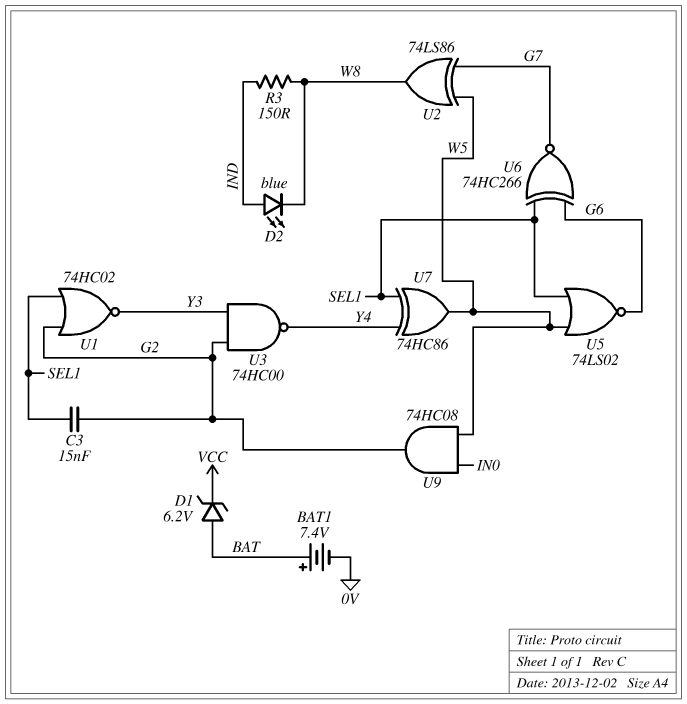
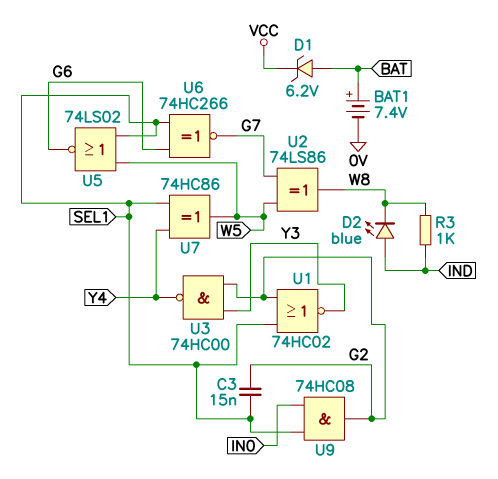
R3: 150 (IND, W8) -> 1k (IND, W8)
U9: AND 74HC08 (in IN0, in W5, out G2) -> AND 74HC08 (in IN0, in SEL1, out G2)

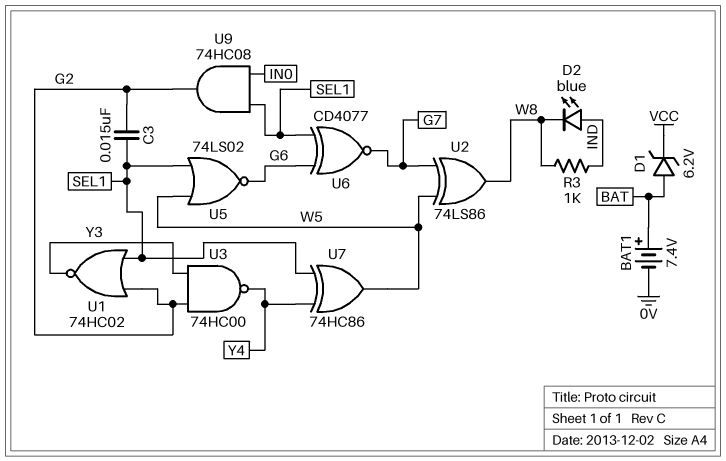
U6: XNOR 74HC266 (in G6, in SEL1, out G7) -> XNOR CD4077 (in G6, in SEL1, out G7)

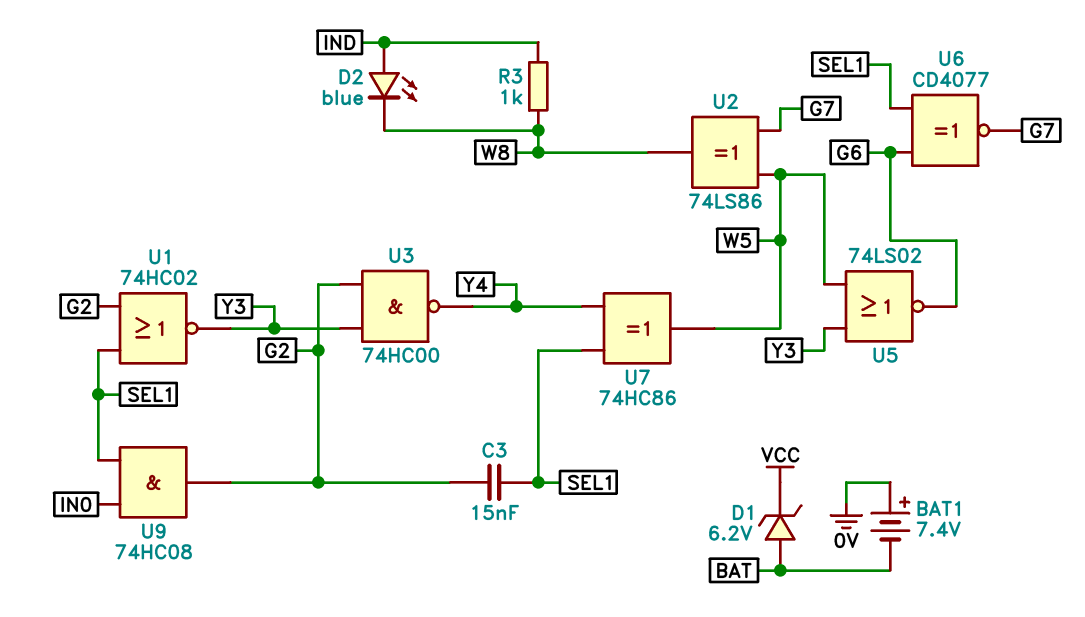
BAT1: 7.4V (plus BAT, minus 0V) -> 7.4V (plus 0V, minus BAT)
U5: NOR 74LS02 (in SEL1, in W5, out G6) -> NOR 74LS02 (in W5, in Y3, out G6)

